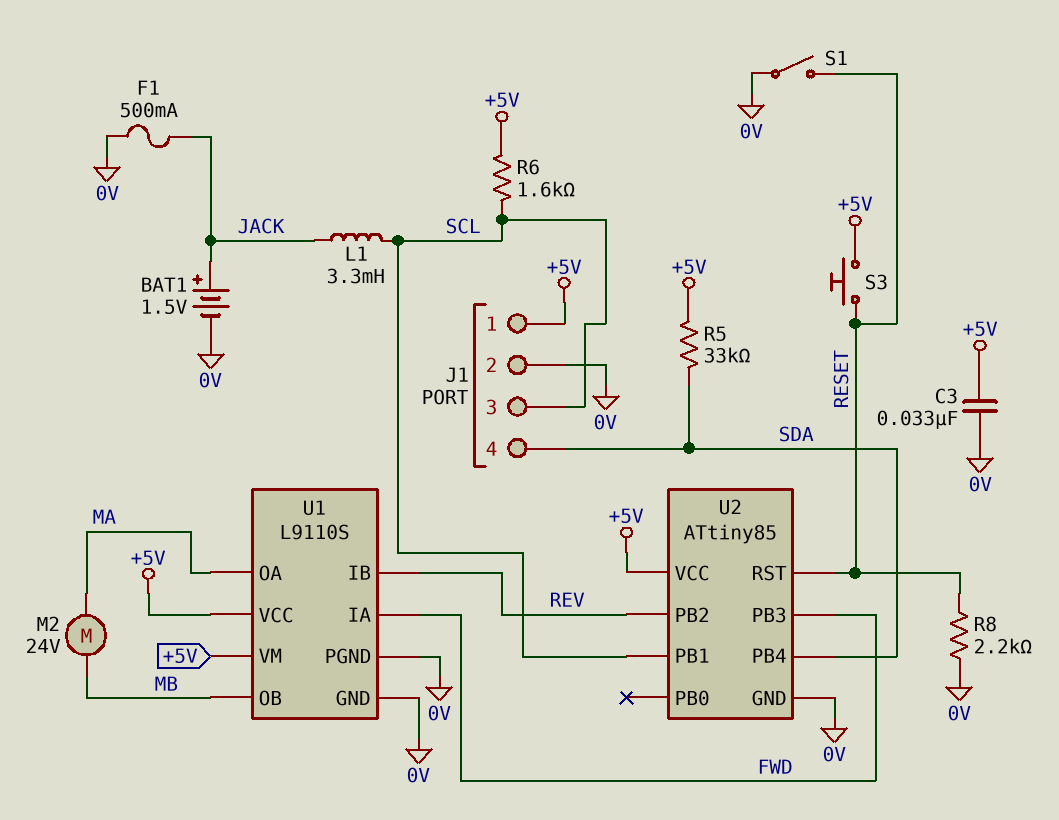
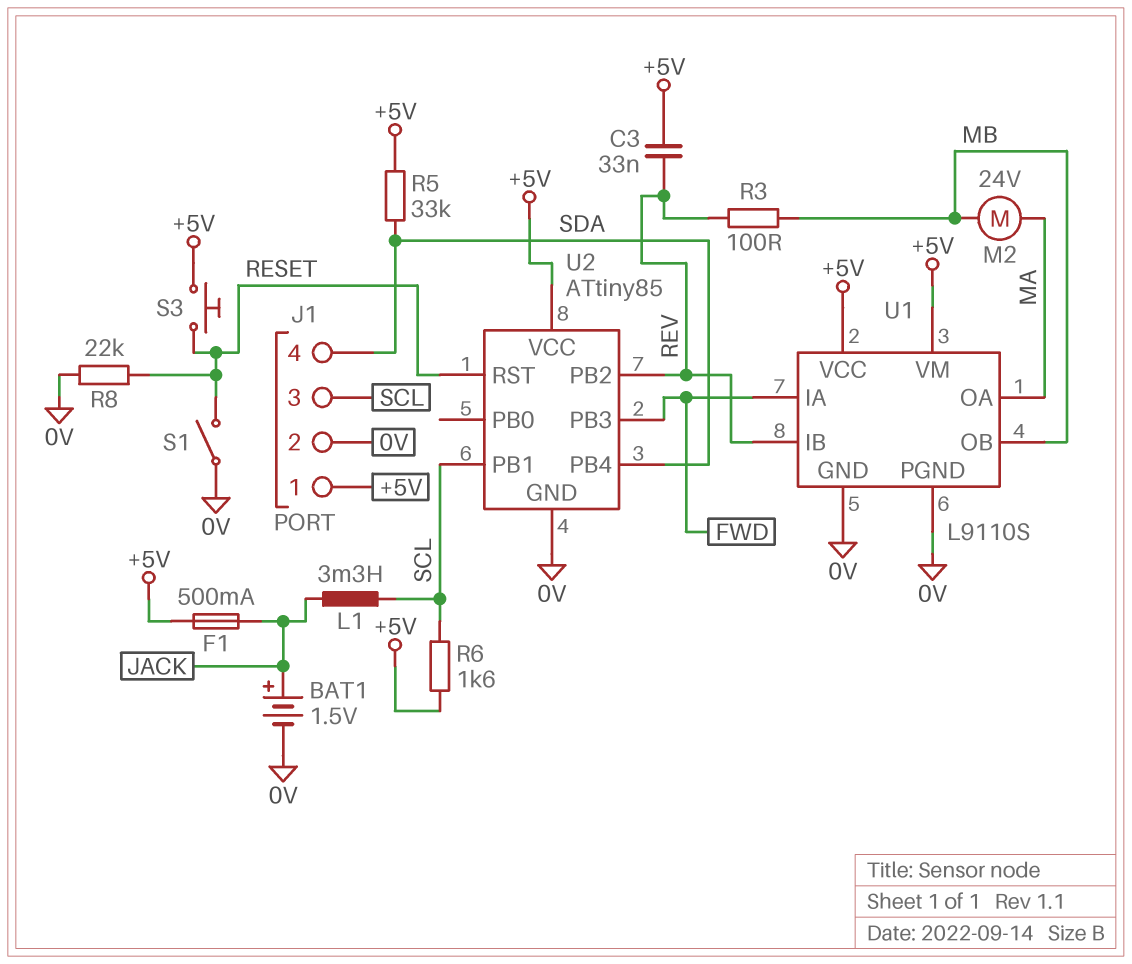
C3: 33nF (+5V, 0V) -> 33nF (+5V, REV)
F1: 500mA (0V, JACK) -> 500mA (+5V, JACK)
R3: none -> 100 (MB, REV)
R8: 2.2k (0V, RESET) -> 22k (0V, RESET)

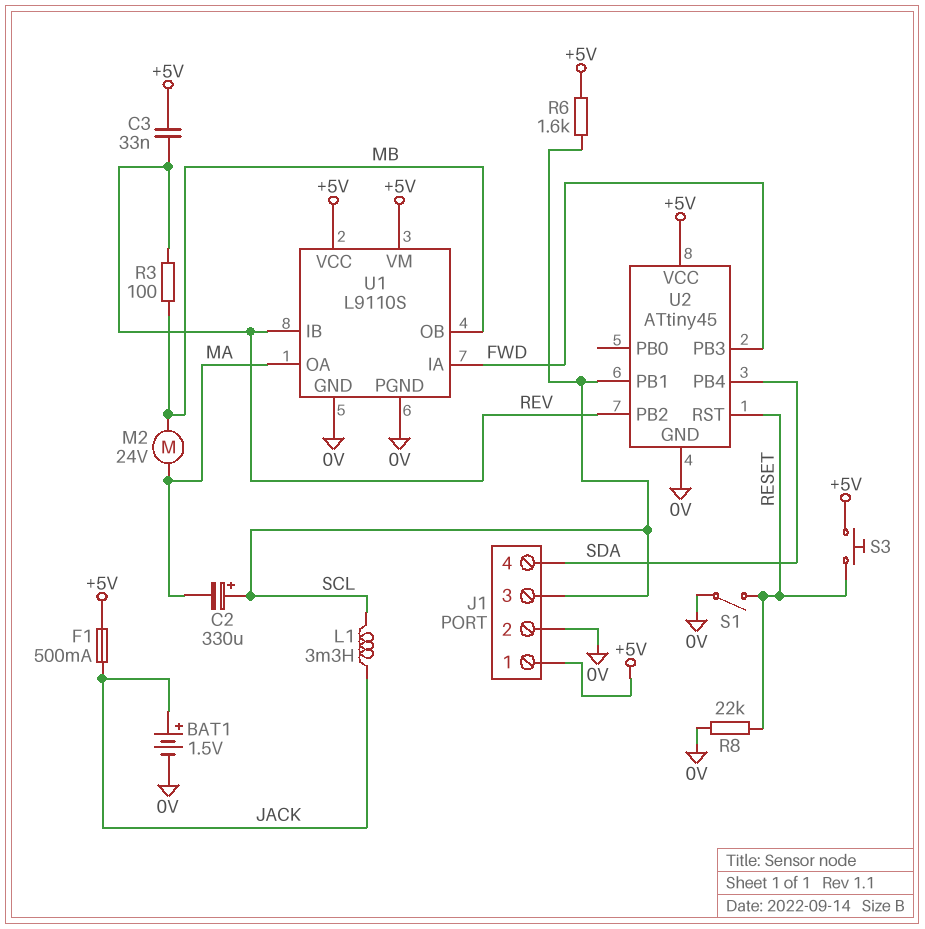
C2: none -> 330uF (plus SCL, minus MA)
R5: 33k (+5V, SDA) -> none
U2: ATtiny85 -> ATtiny45

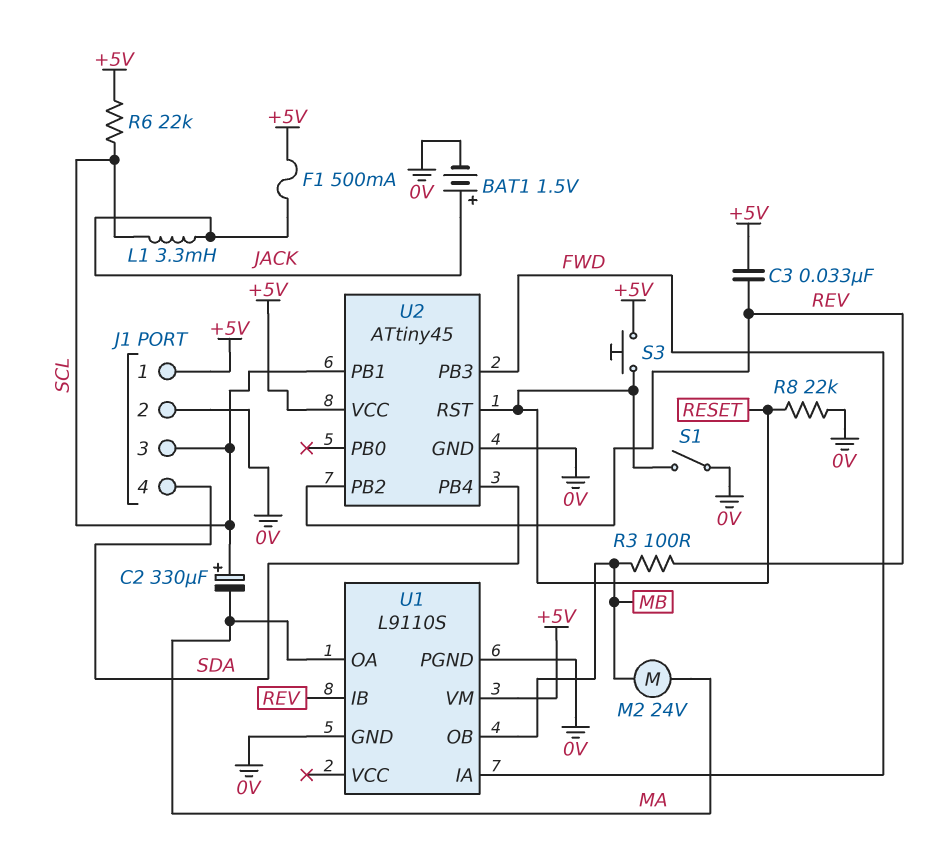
R6: 1.6k (+5V, SCL) -> 22k (+5V, SCL)
U1 pin VCC: +5V -> none

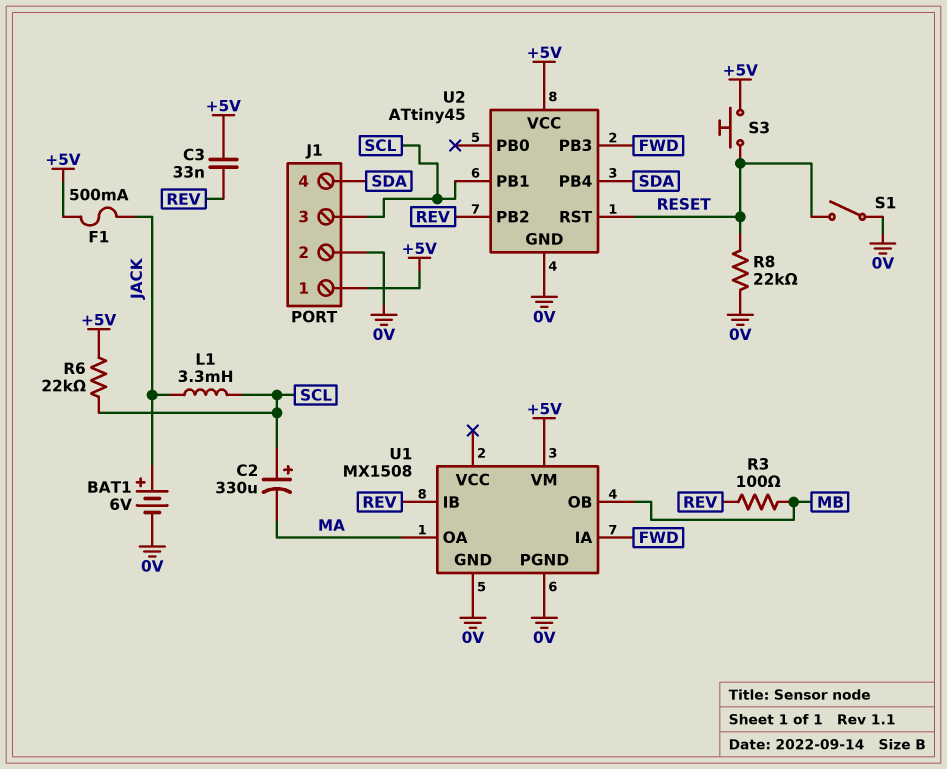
BAT1: 1.5V (plus JACK, minus 0V) -> 6V (plus JACK, minus 0V)
M2: motor 24V (MA, MB) -> none
U1: L9110S -> MX1508

